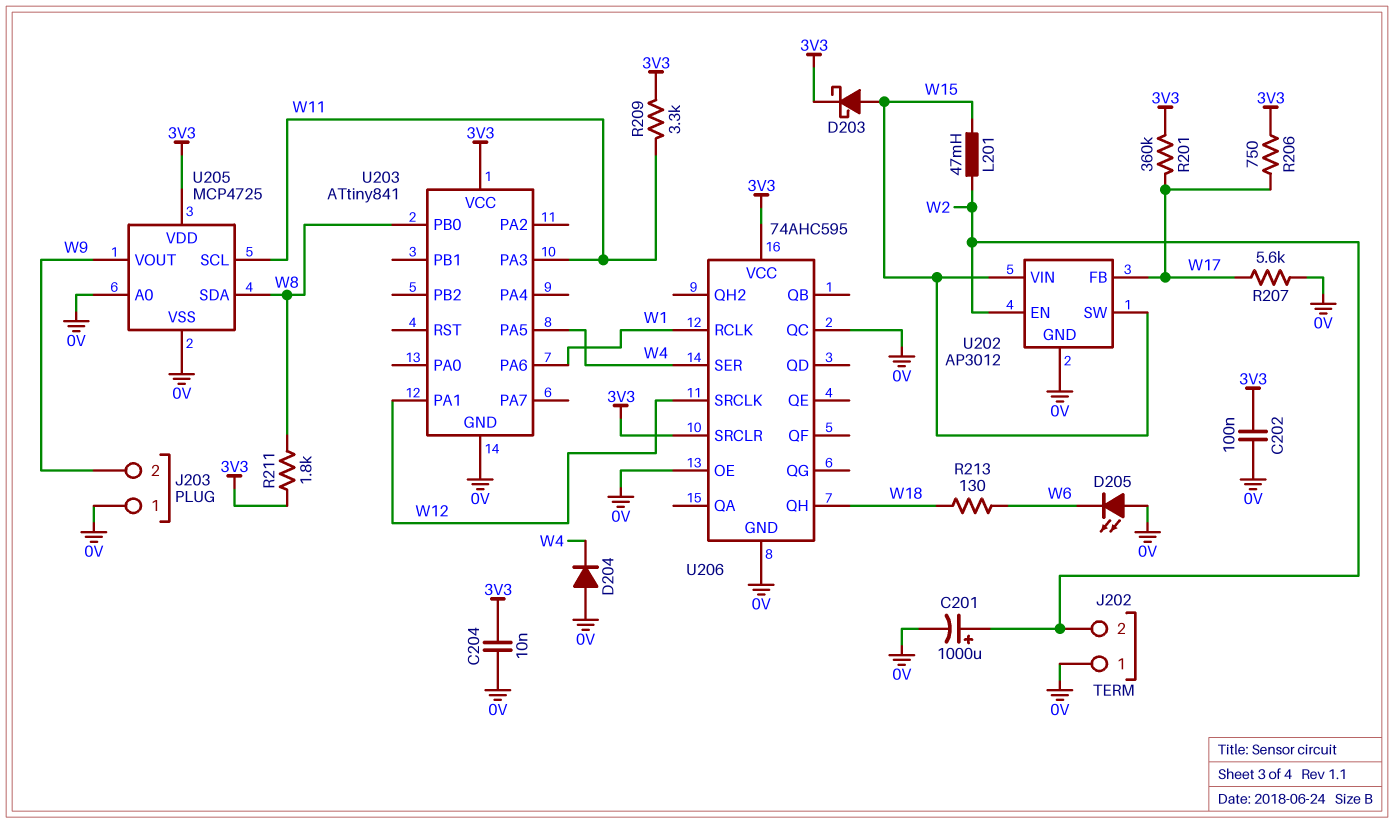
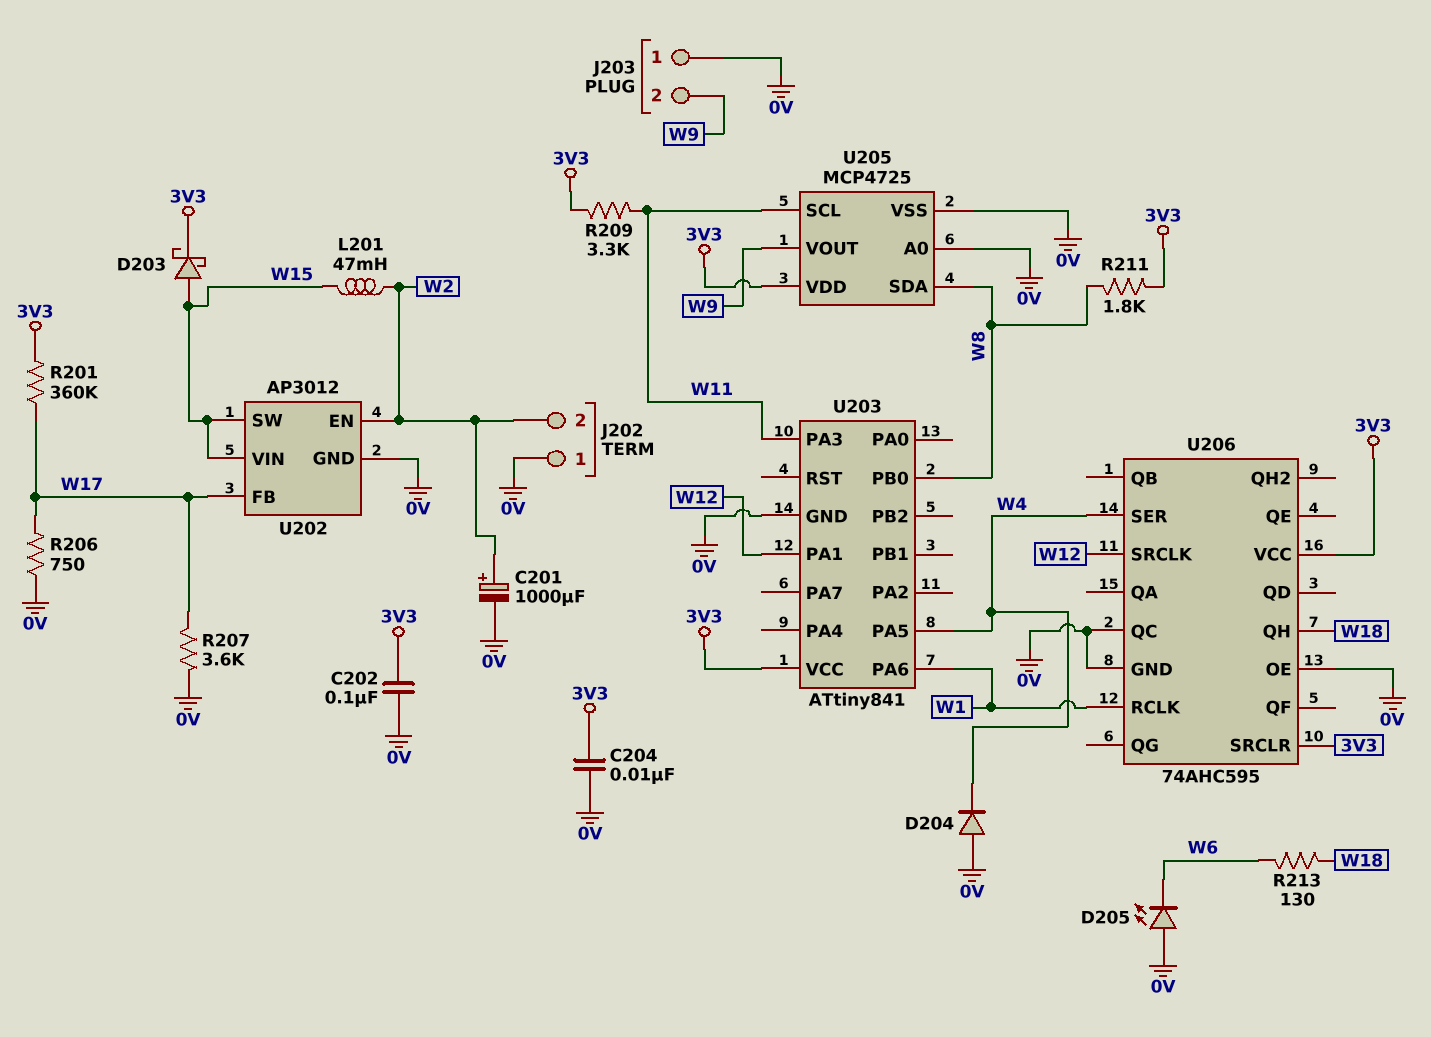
R206: 750 (3V3, W17) -> 750 (0V, W17)
R207: 5.6k (0V, W17) -> 3.6k (0V, W17)

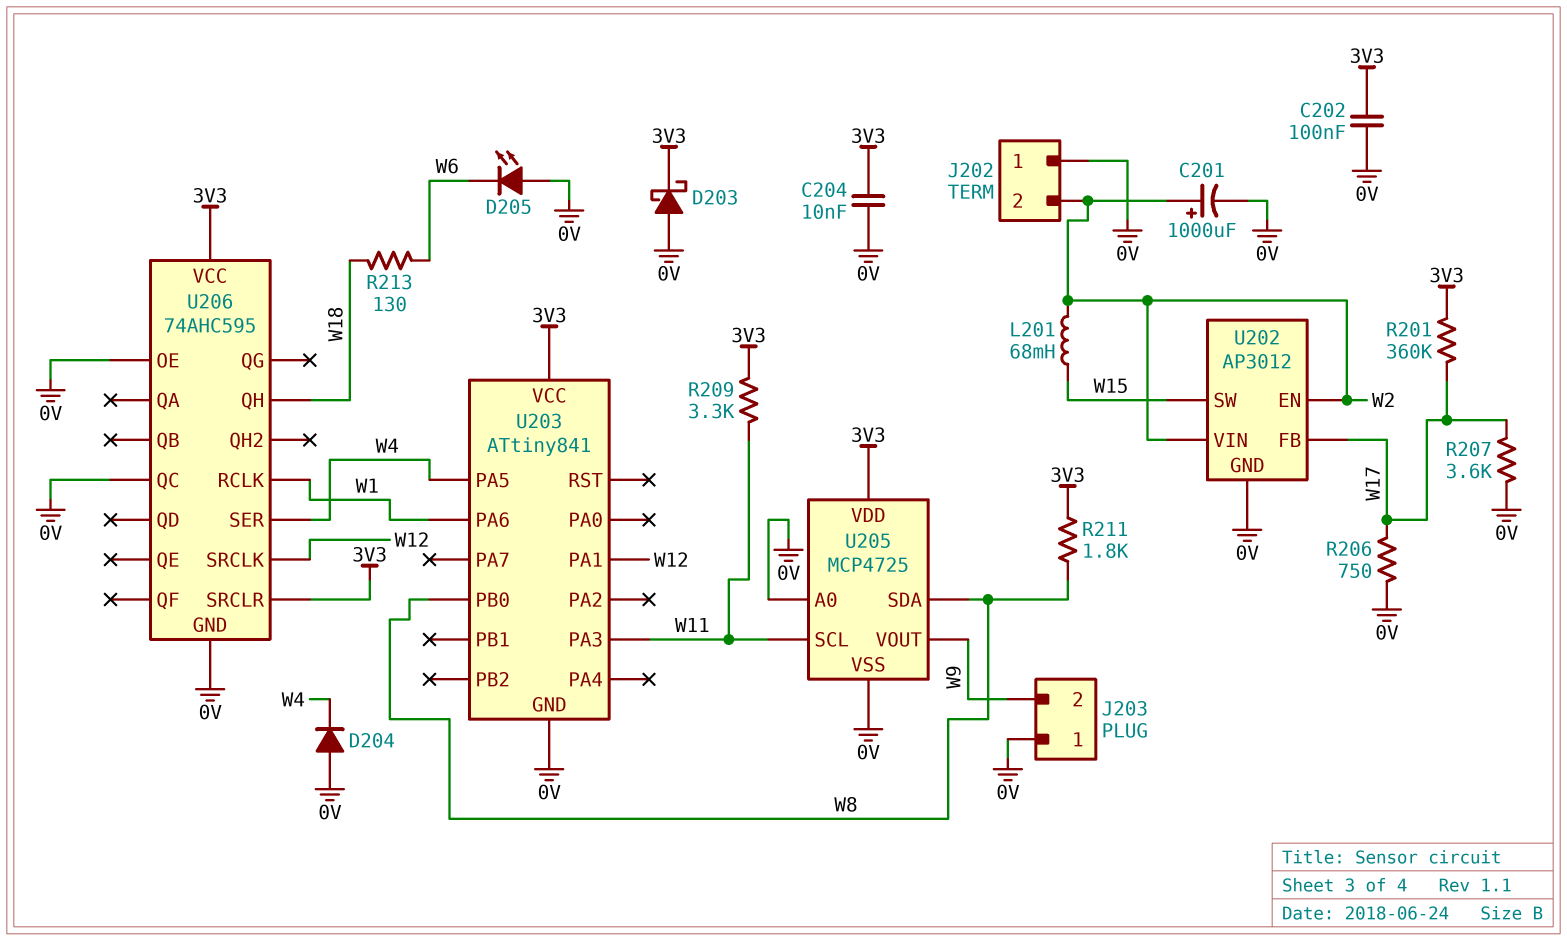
D203: schottky (A W15, K 3V3) -> schottky (A 0V, K 3V3)
L201: 47mH (W2, W15) -> 68mH (W2, W15)
U202 pin VIN: W15 -> W2

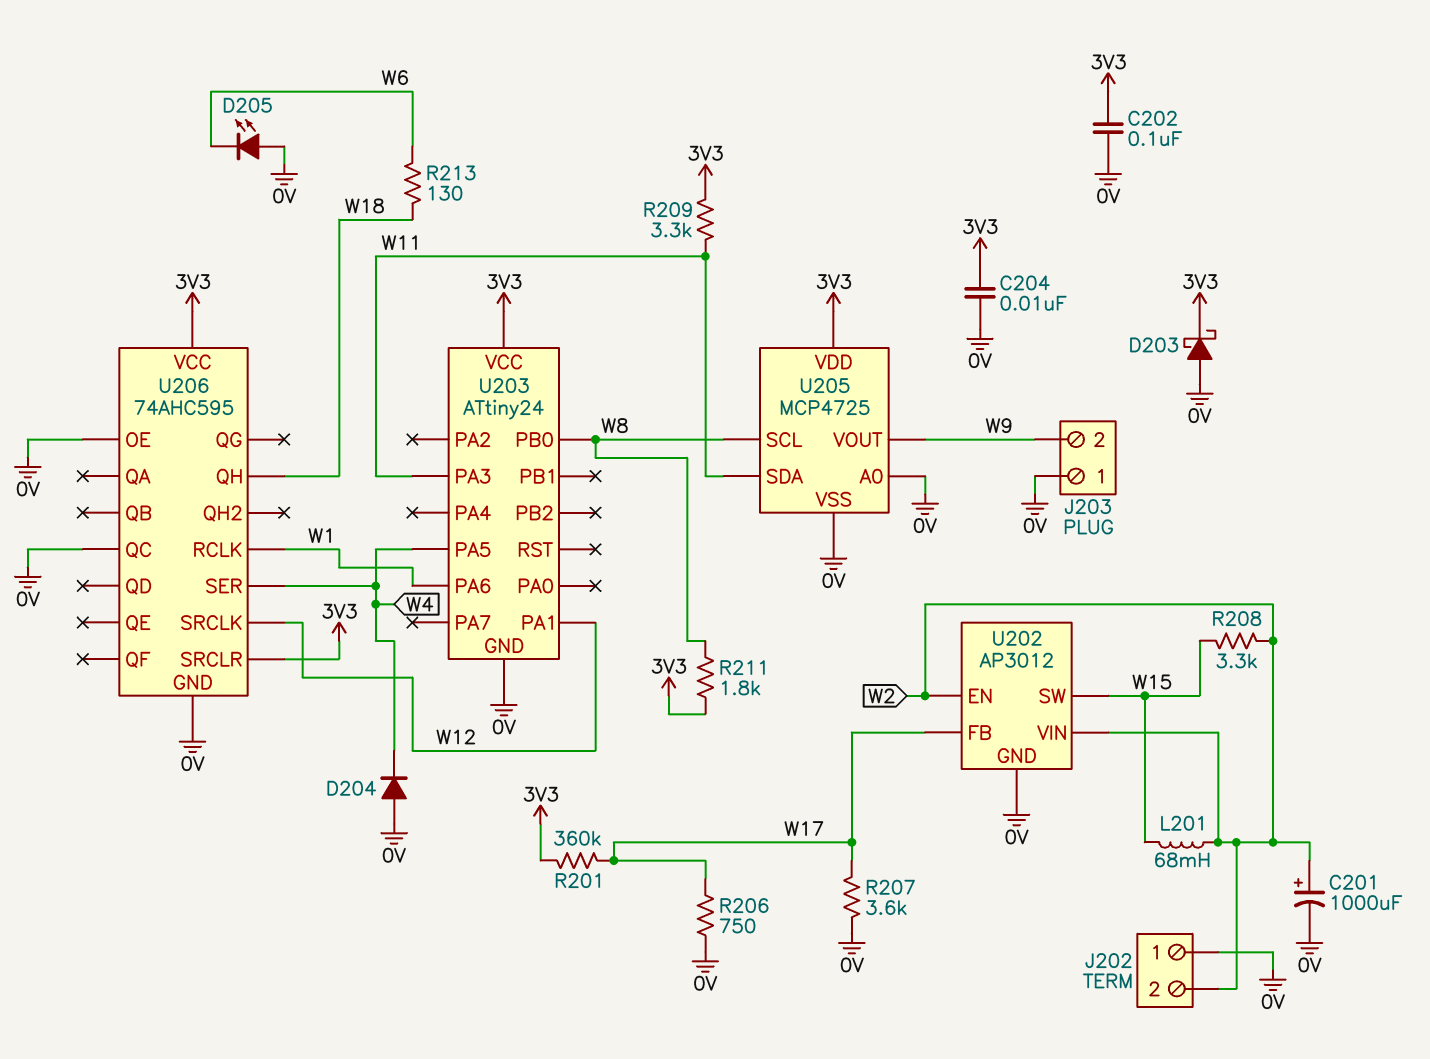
R208: none -> 3.3k (W2, W15)
U203: ATtiny841 -> ATtiny24
U205 pin SCL: W11 -> W8
U205 pin SDA: W8 -> W11

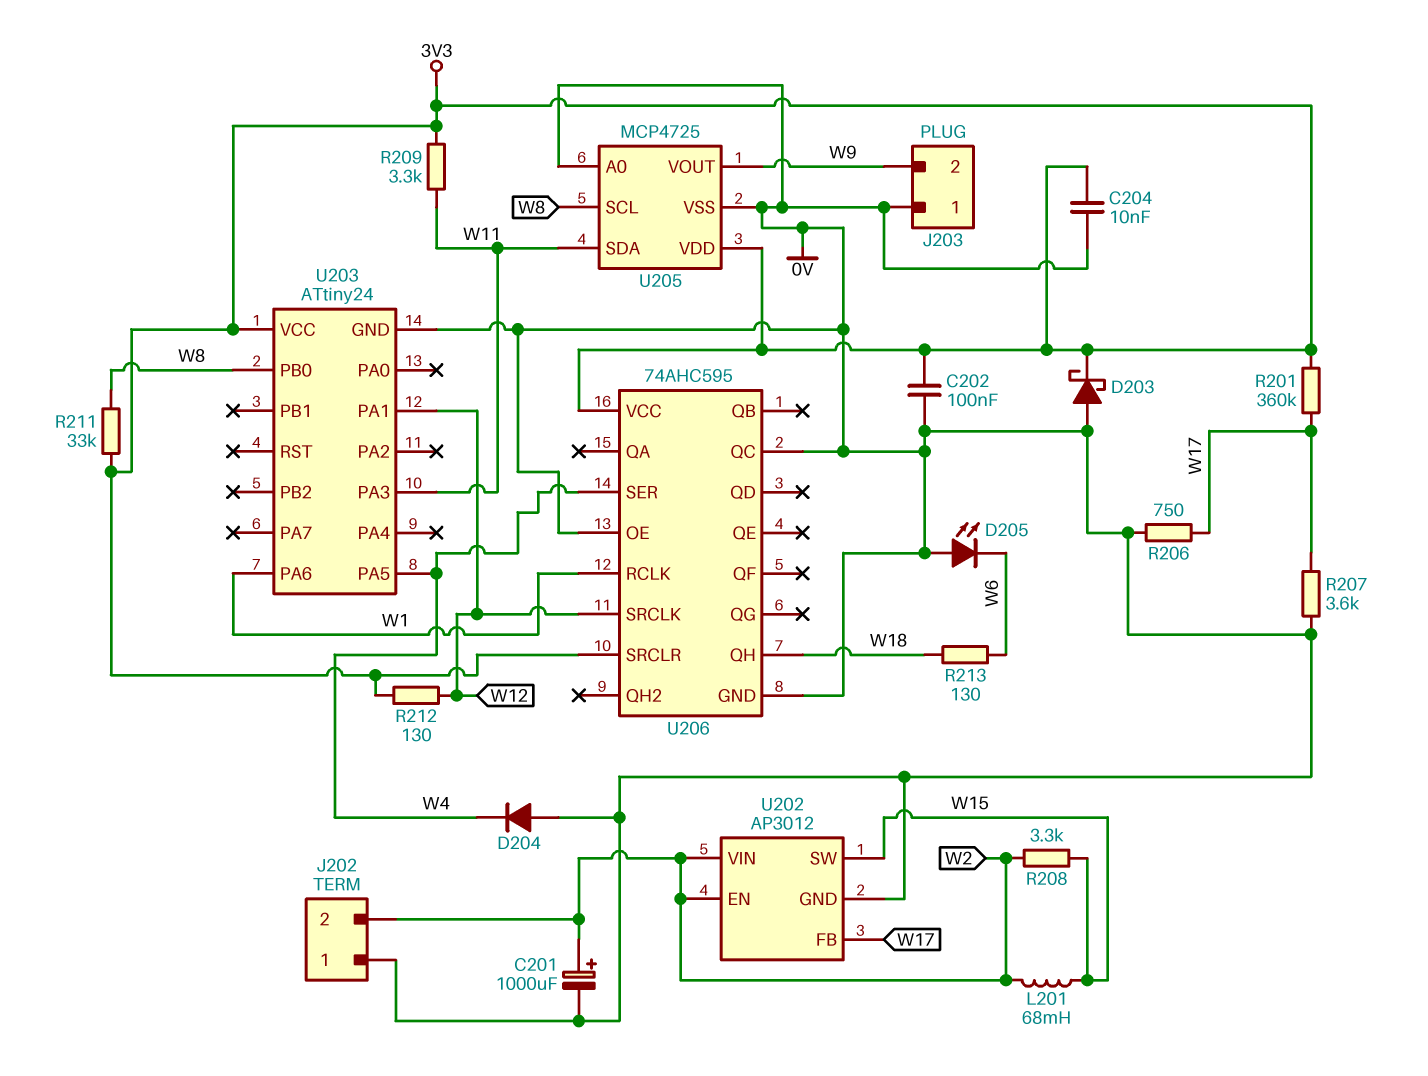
R211: 1.8k (3V3, W8) -> 33k (3V3, W8)
R212: none -> 130 (3V3, W12)

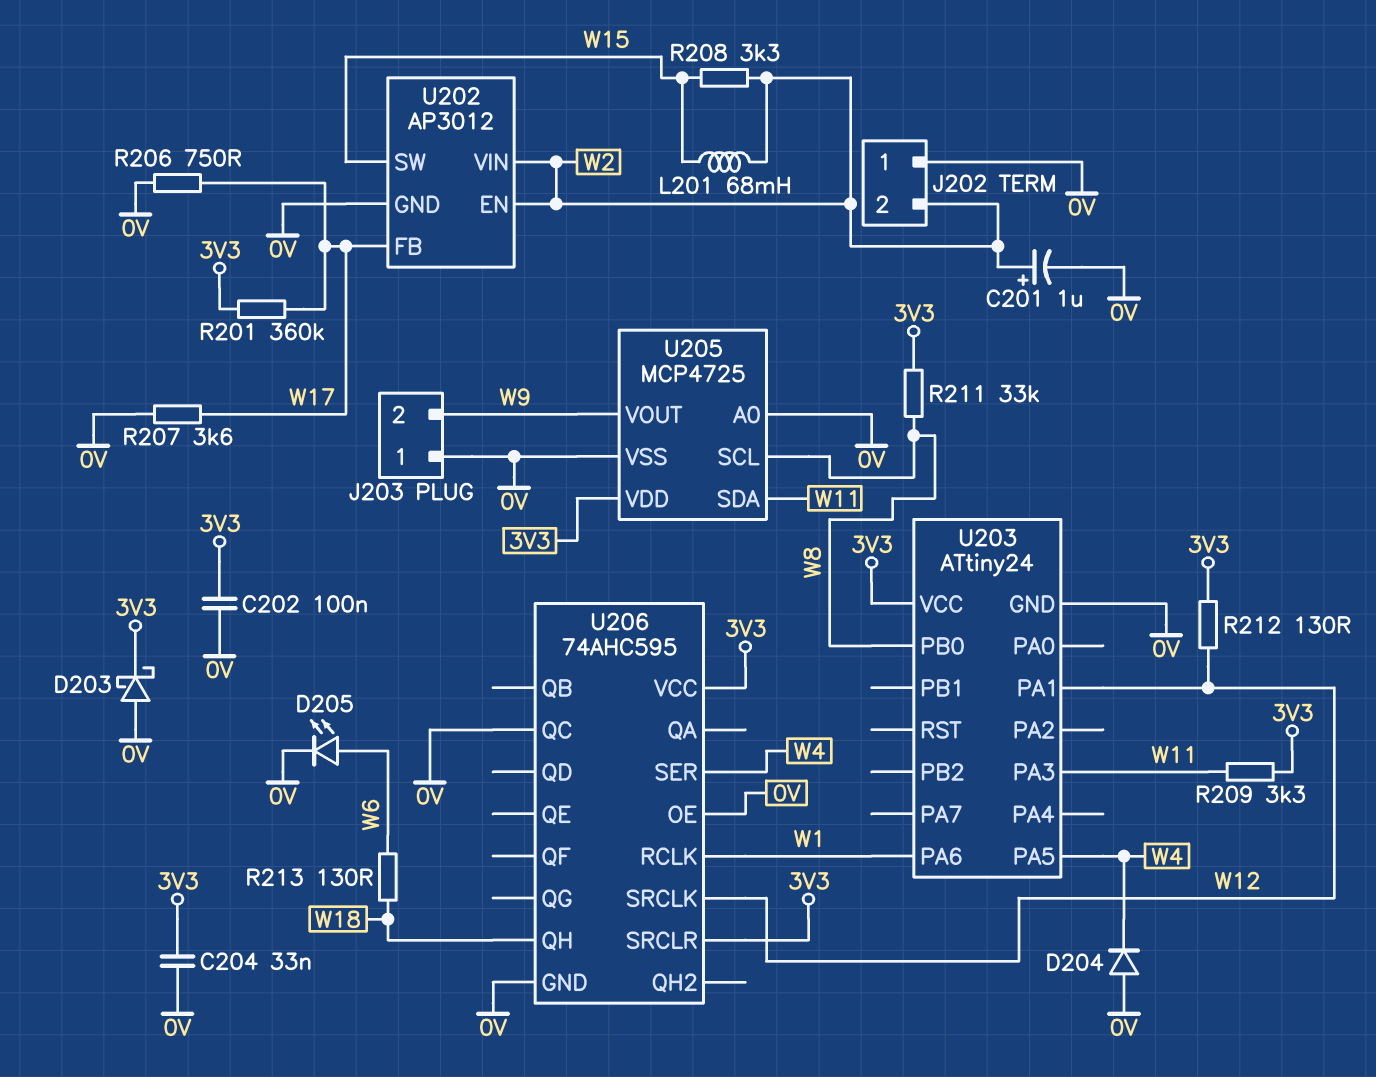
C201: 1000uF (plus W2, minus 0V) -> 1uF (plus W2, minus 0V)
C204: 10nF (0V, 3V3) -> 33nF (0V, 3V3)
D205: LED (A 0V, K W6) -> LED (A W6, K 0V)

